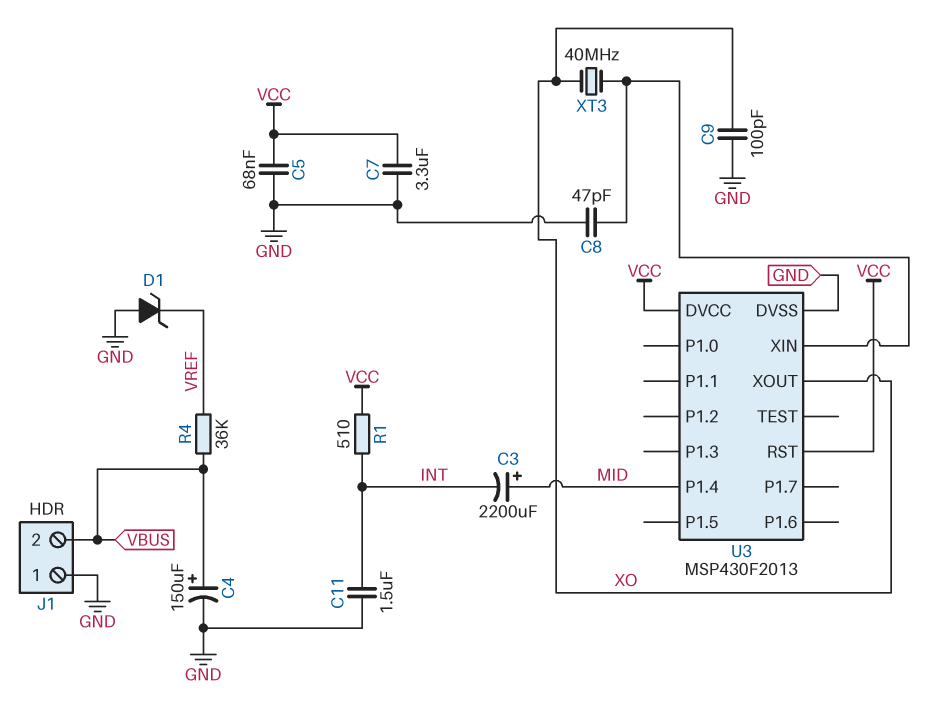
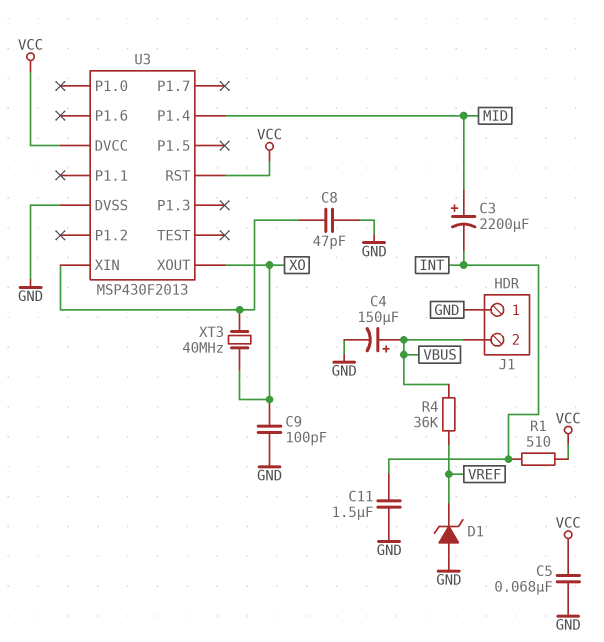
C7: 3.3uF (GND, VCC) -> none

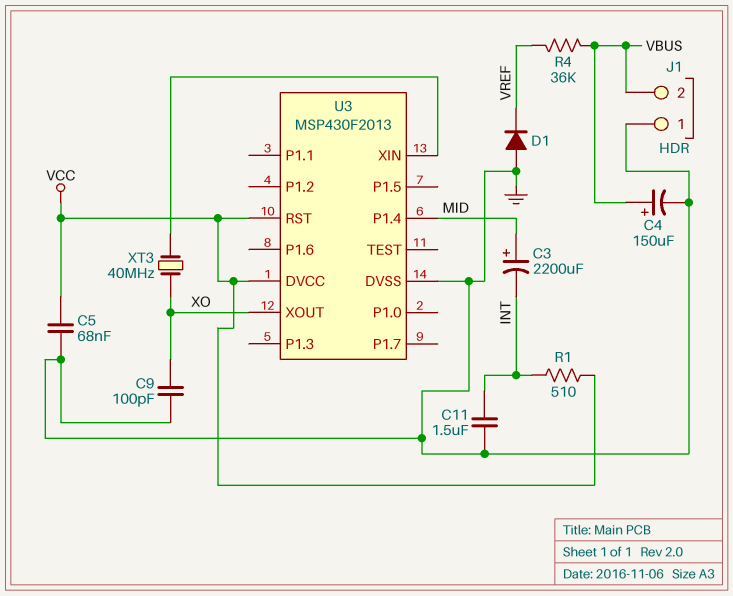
C8: 47pF (GND, U3/XIN) -> none
D1: zener (A GND, K VREF) -> diode (A GND, K VREF)

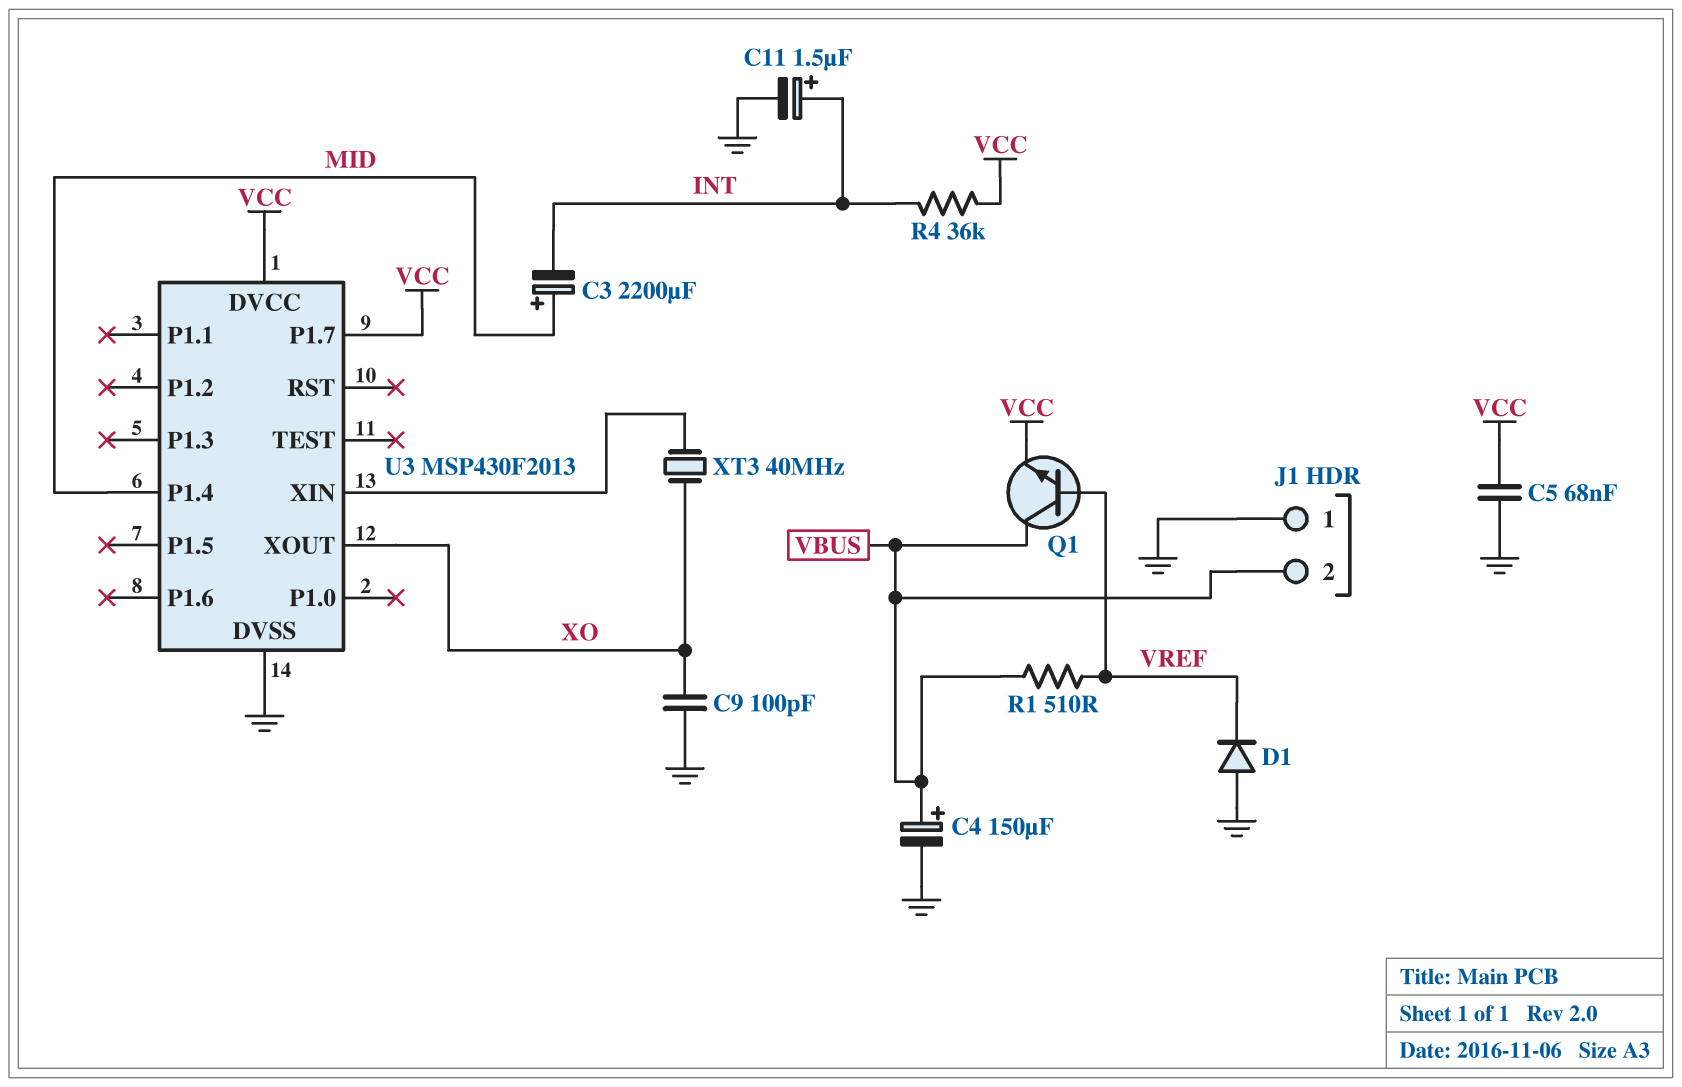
C11: 1.5uF (GND, INT) -> 1.5uF (plus INT, minus GND)
Q1: none -> NPN (B VREF, C VBUS, E VCC)
R1: 510 (INT, VCC) -> 510 (VBUS, VREF)
R4: 36k (VBUS, VREF) -> 36k (INT, VCC)
U3 pin P1.7: none -> VCC
U3 pin RST: VCC -> none

